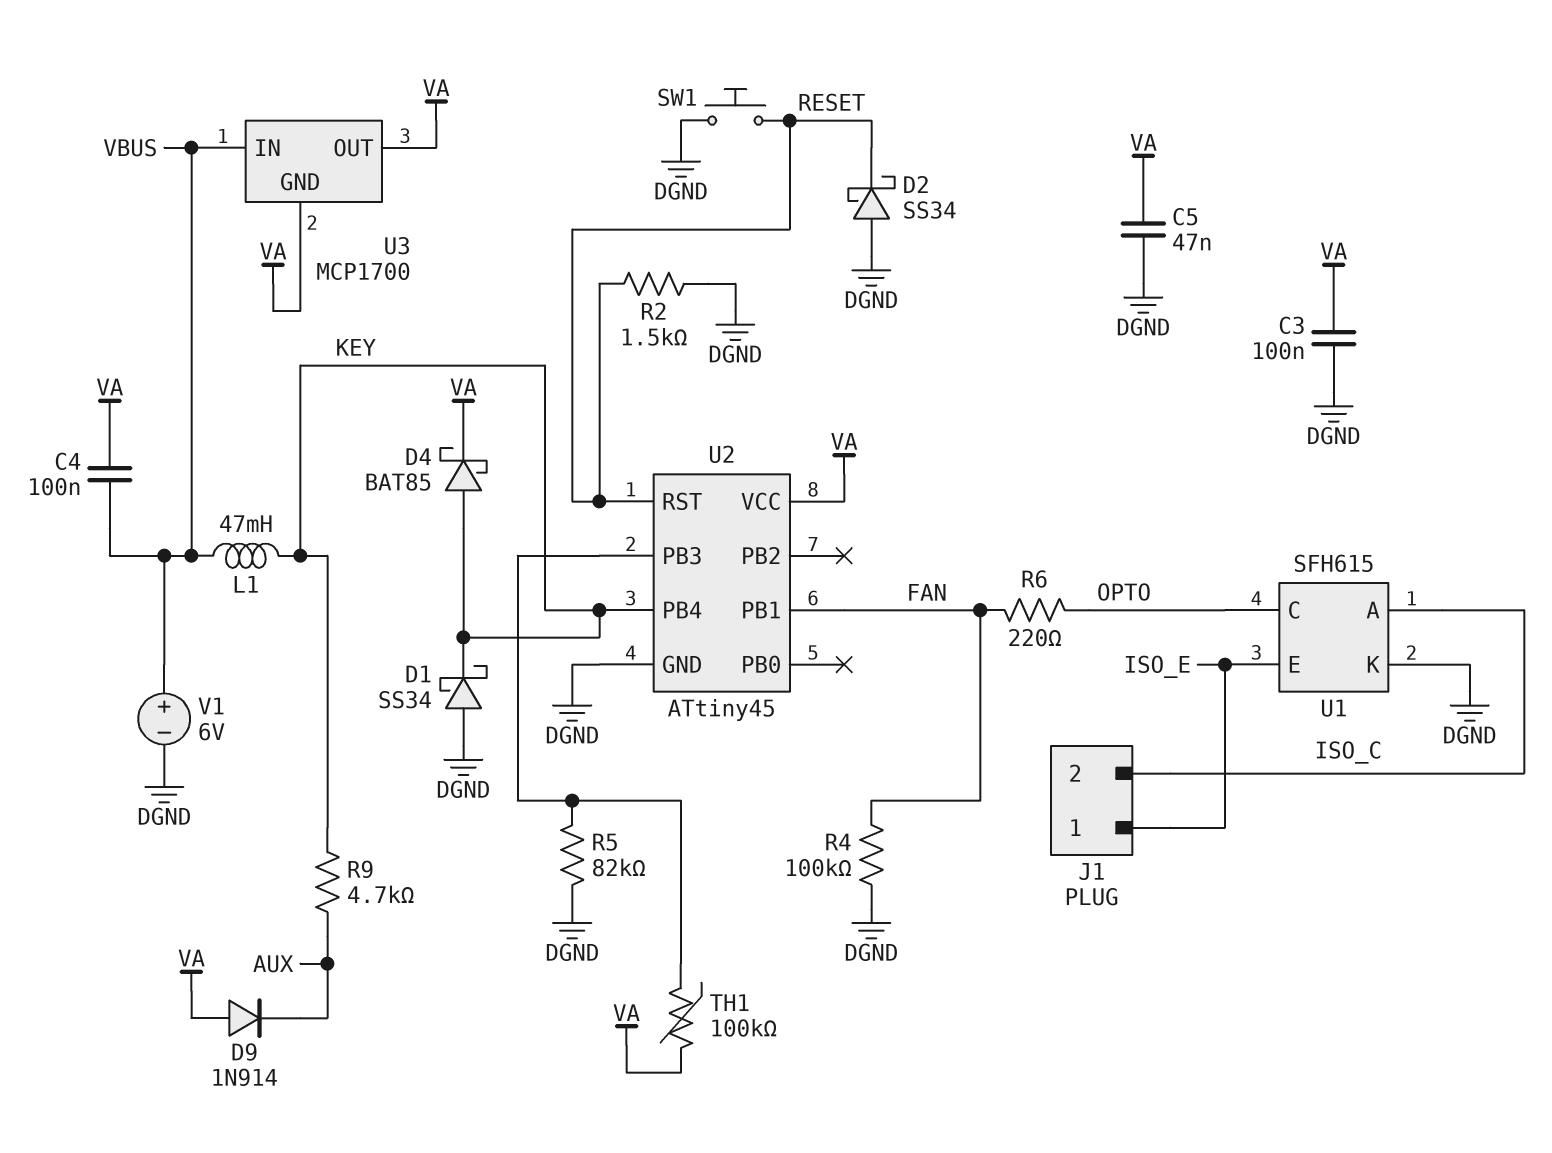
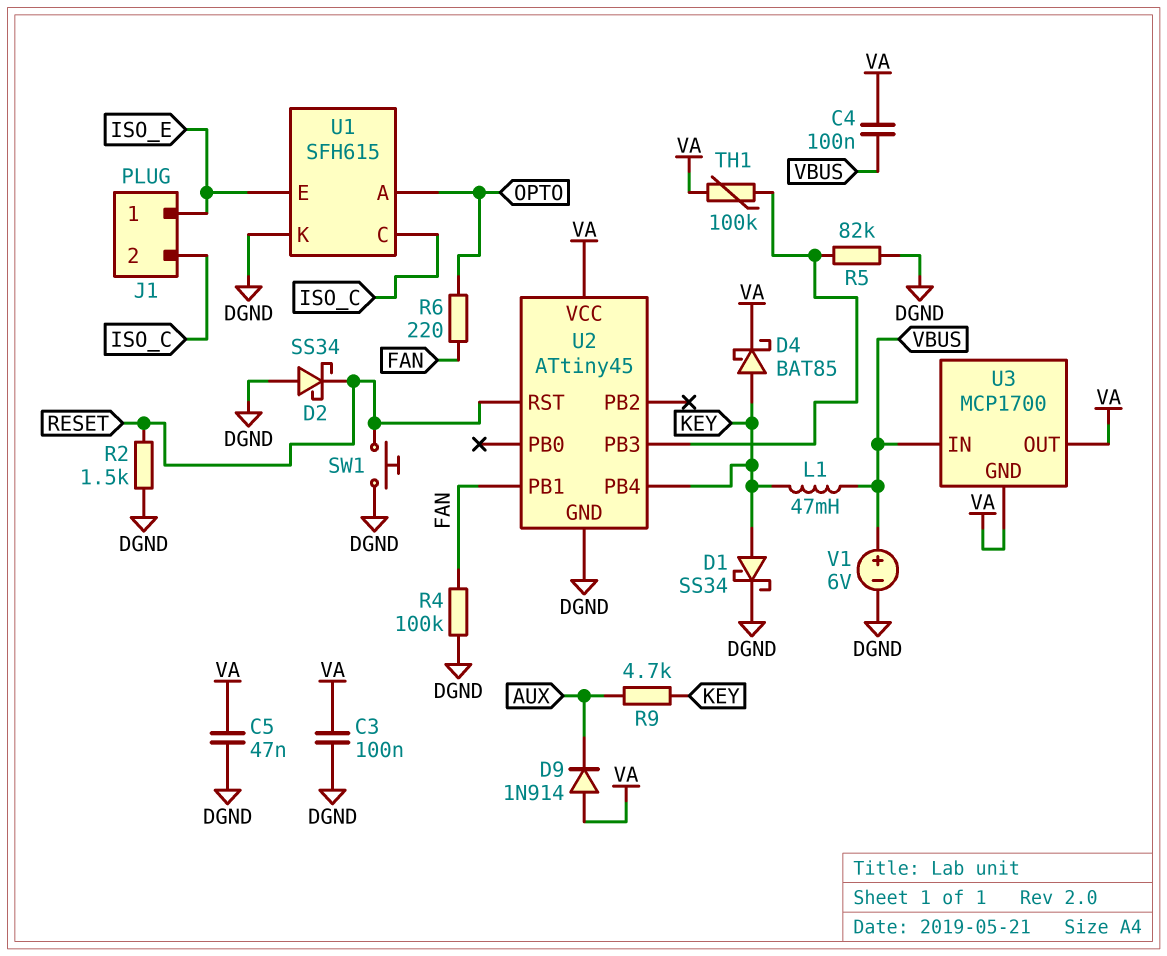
D1: schottky SS34 (A DGND, K KEY) -> schottky SS34 (A KEY, K DGND)
U1 pin A: ISO_C -> OPTO
U1 pin C: OPTO -> ISO_C

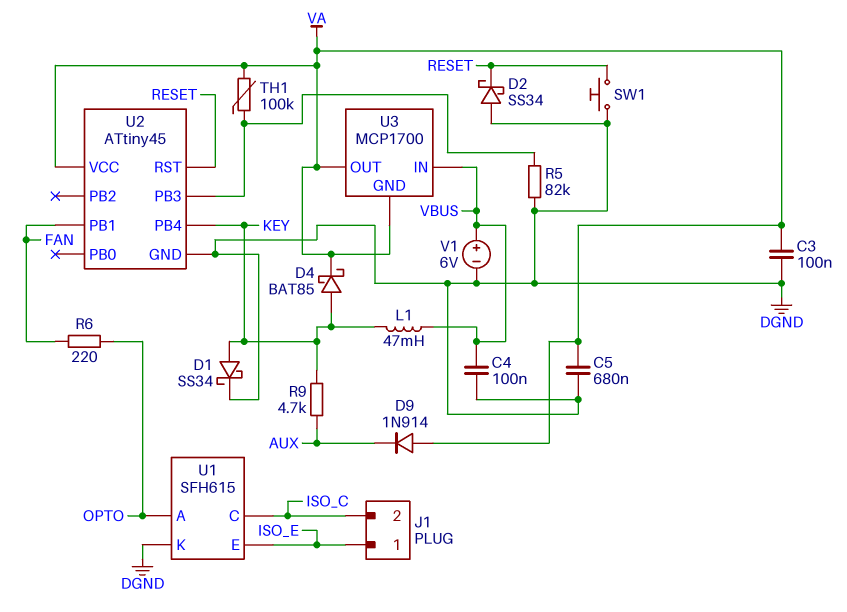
C4: 100nF (VA, VBUS) -> 100nF (DGND, VBUS)
C5: 47nF (DGND, VA) -> 680nF (DGND, VA)
R2: 1.5k (DGND, RESET) -> none
R4: 100k (DGND, FAN) -> none

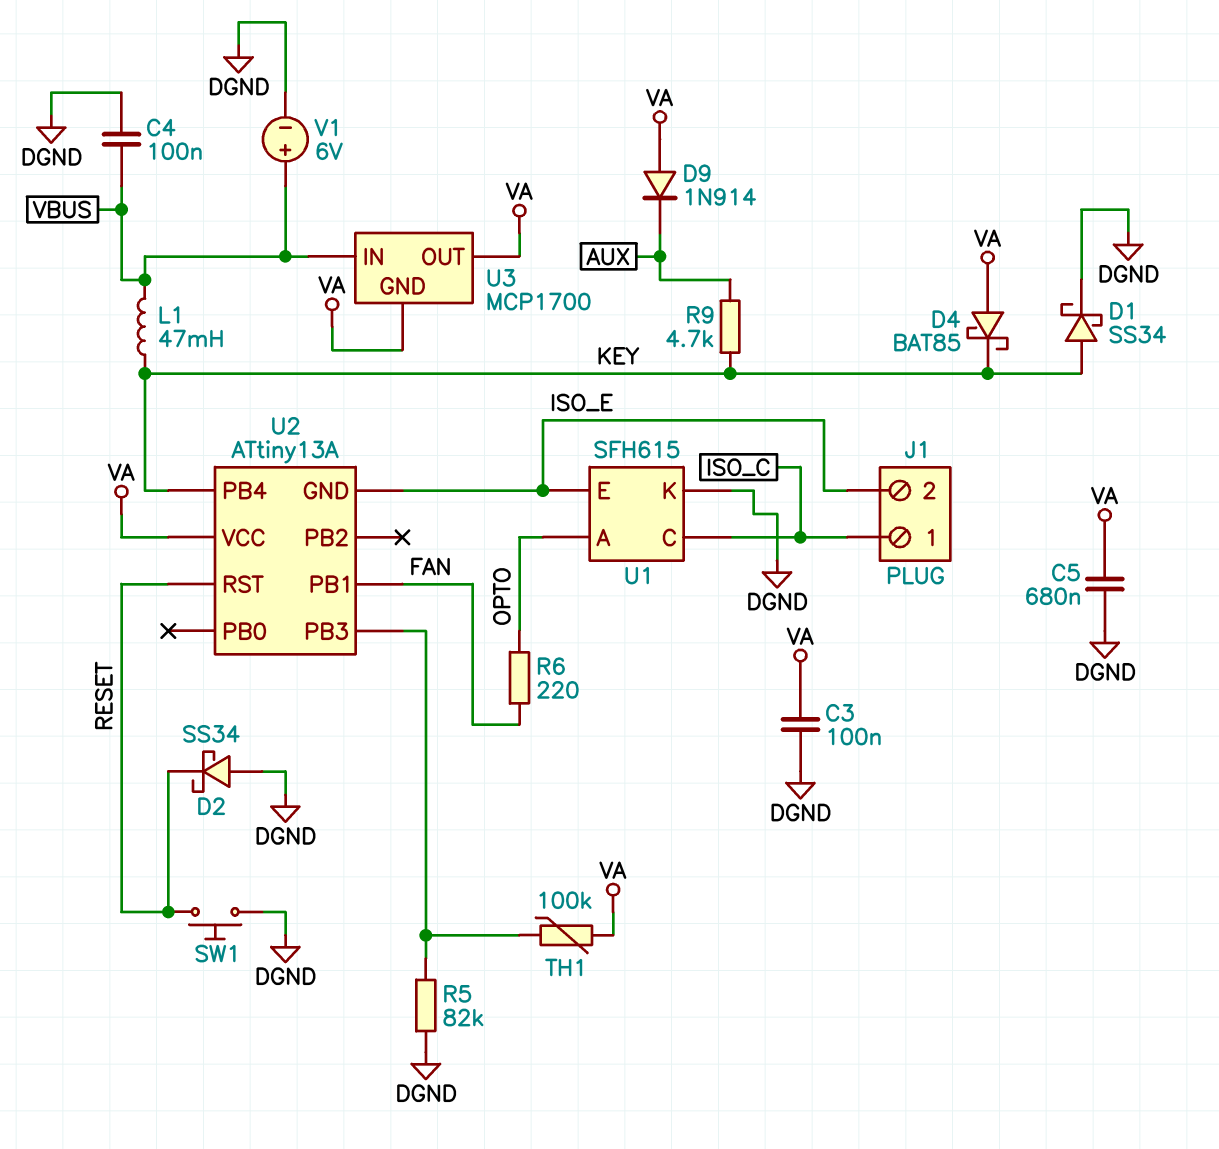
D4: schottky BAT85 (A KEY, K VA) -> schottky BAT85 (A VA, K KEY)
J1 pin 1: ISO_E -> ISO_C
J1 pin 2: ISO_C -> ISO_E
U2: ATtiny45 -> ATtiny13A
U2 pin GND: DGND -> ISO_E

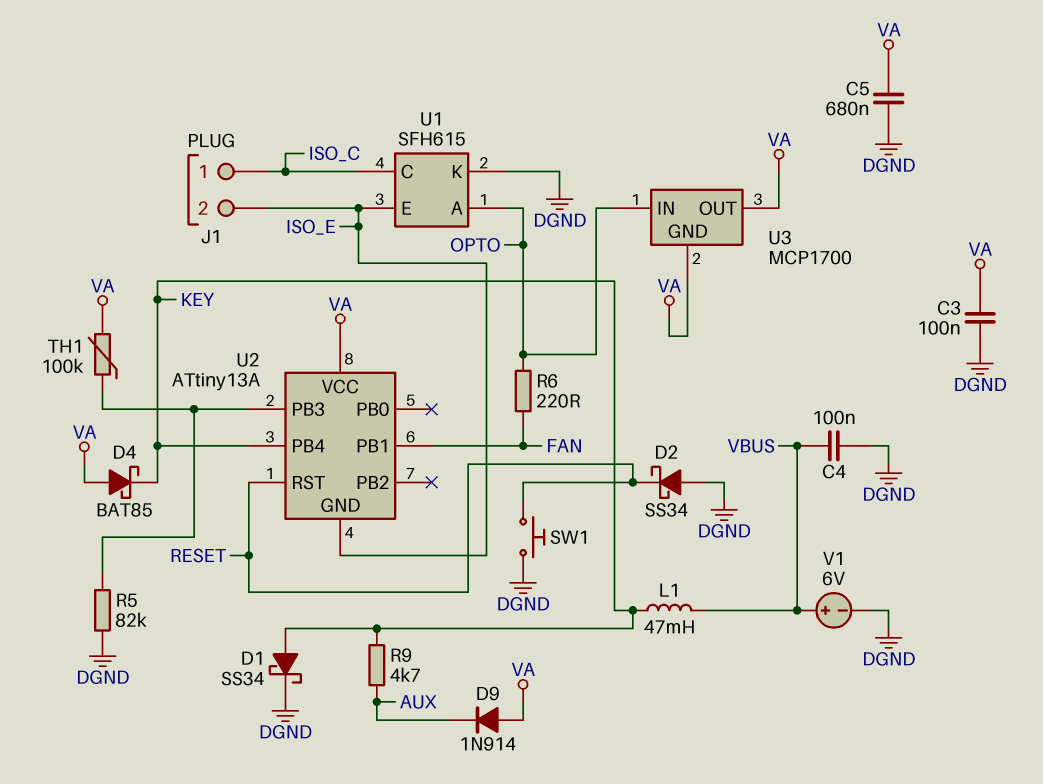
U3 pin IN: VBUS -> OPTO

